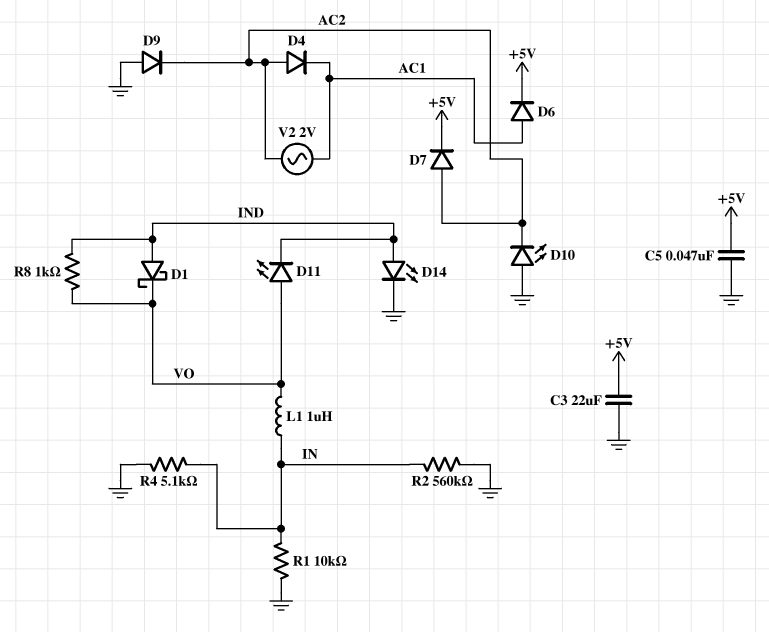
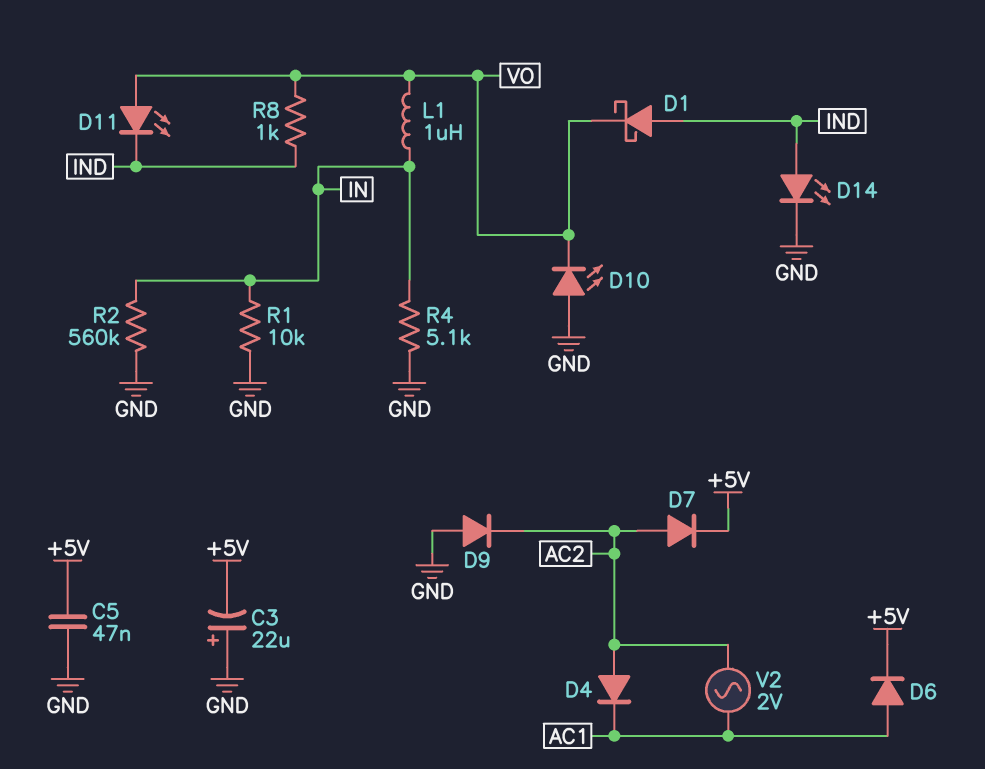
C3: 22uF (+5V, GND) -> 22uF (plus GND, minus +5V)
D10: LED (A GND, K AC2) -> LED (A GND, K VO)

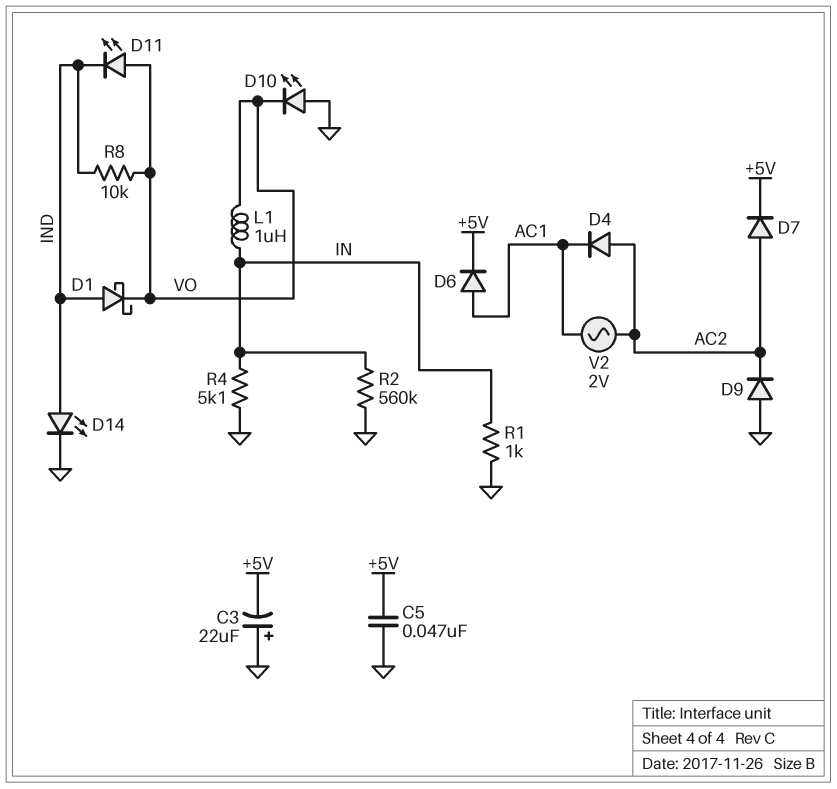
R1: 10k (GND, IN) -> 1k (GND, IN)
R8: 1k (IND, VO) -> 10k (IND, VO)

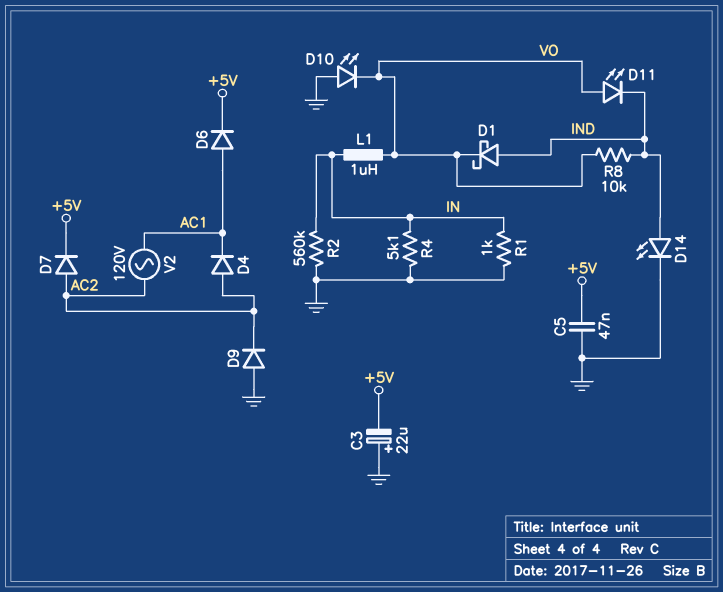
V2: AC 2V (AC1, AC2) -> AC 120V (AC1, AC2)

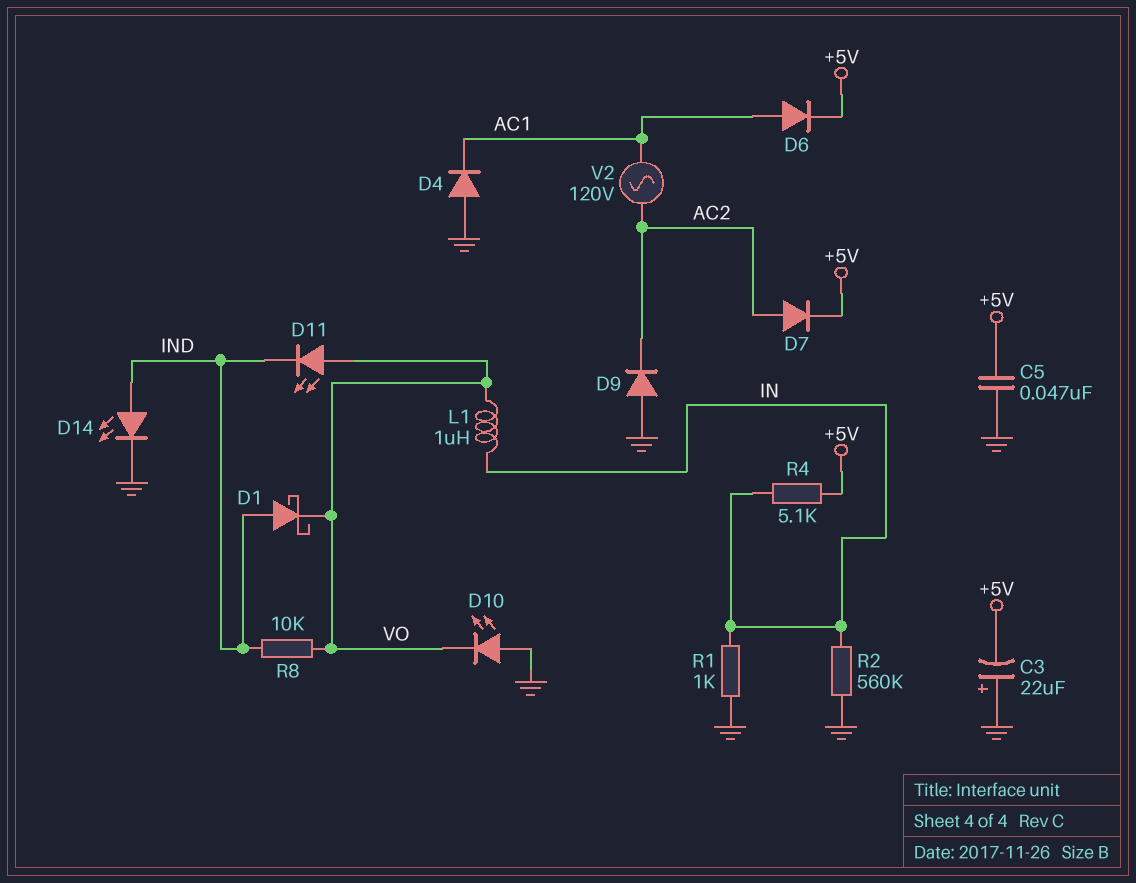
D4: diode (A AC2, K AC1) -> diode (A GND, K AC1)
R4: 5.1k (GND, IN) -> 5.1k (+5V, IN)

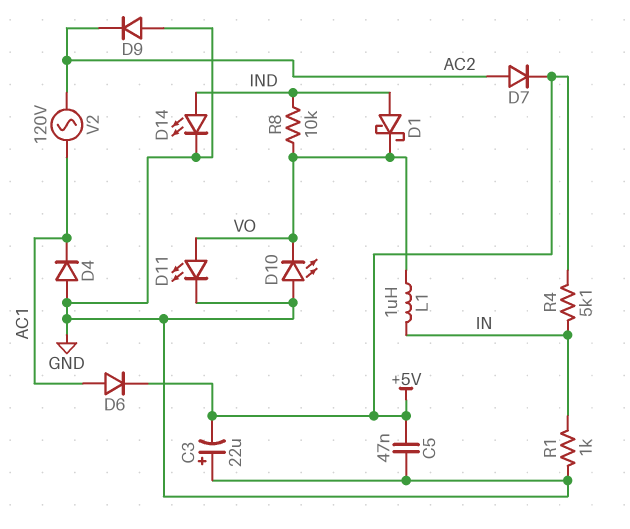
D11: LED (A VO, K IND) -> LED (A VO, K GND)
R2: 560k (GND, IN) -> none

